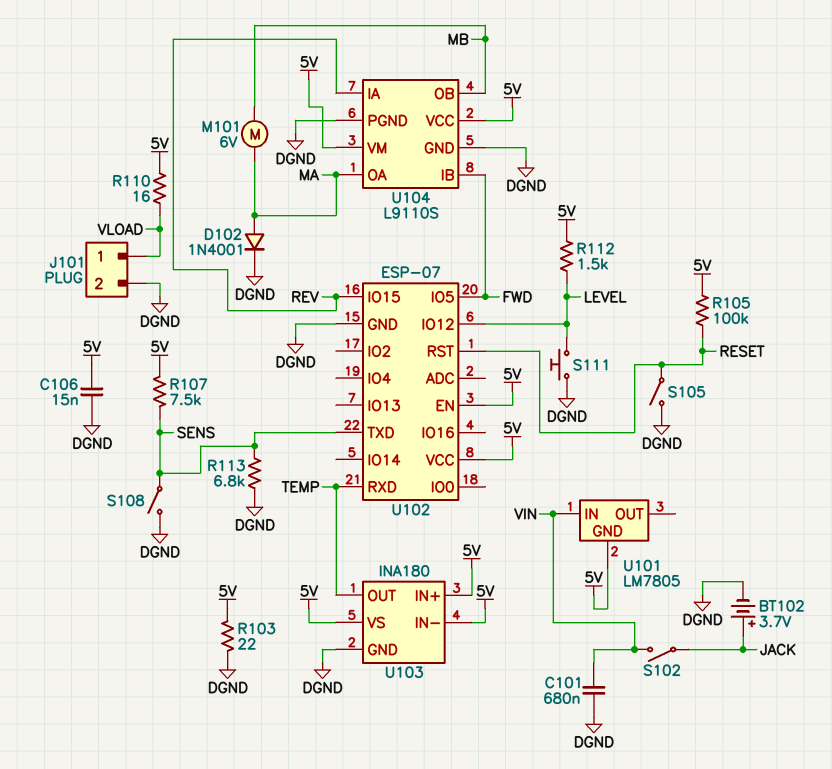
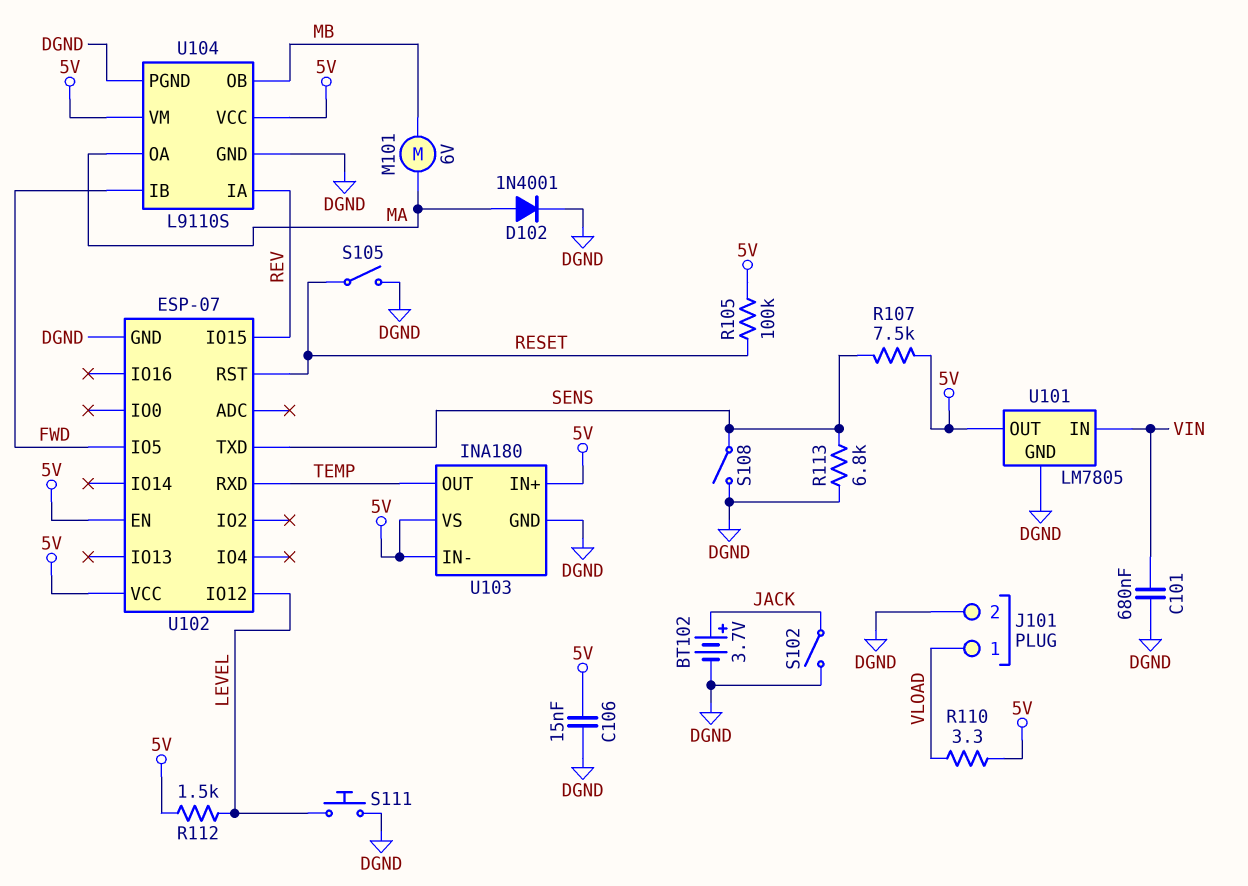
R103: 22 (5V, DGND) -> none
R110: 16 (5V, VLOAD) -> 3.3 (5V, VLOAD)
S102: switch (JACK, VIN) -> switch (DGND, JACK)
U101 pin GND: 5V -> DGND
U101 pin OUT: none -> 5V

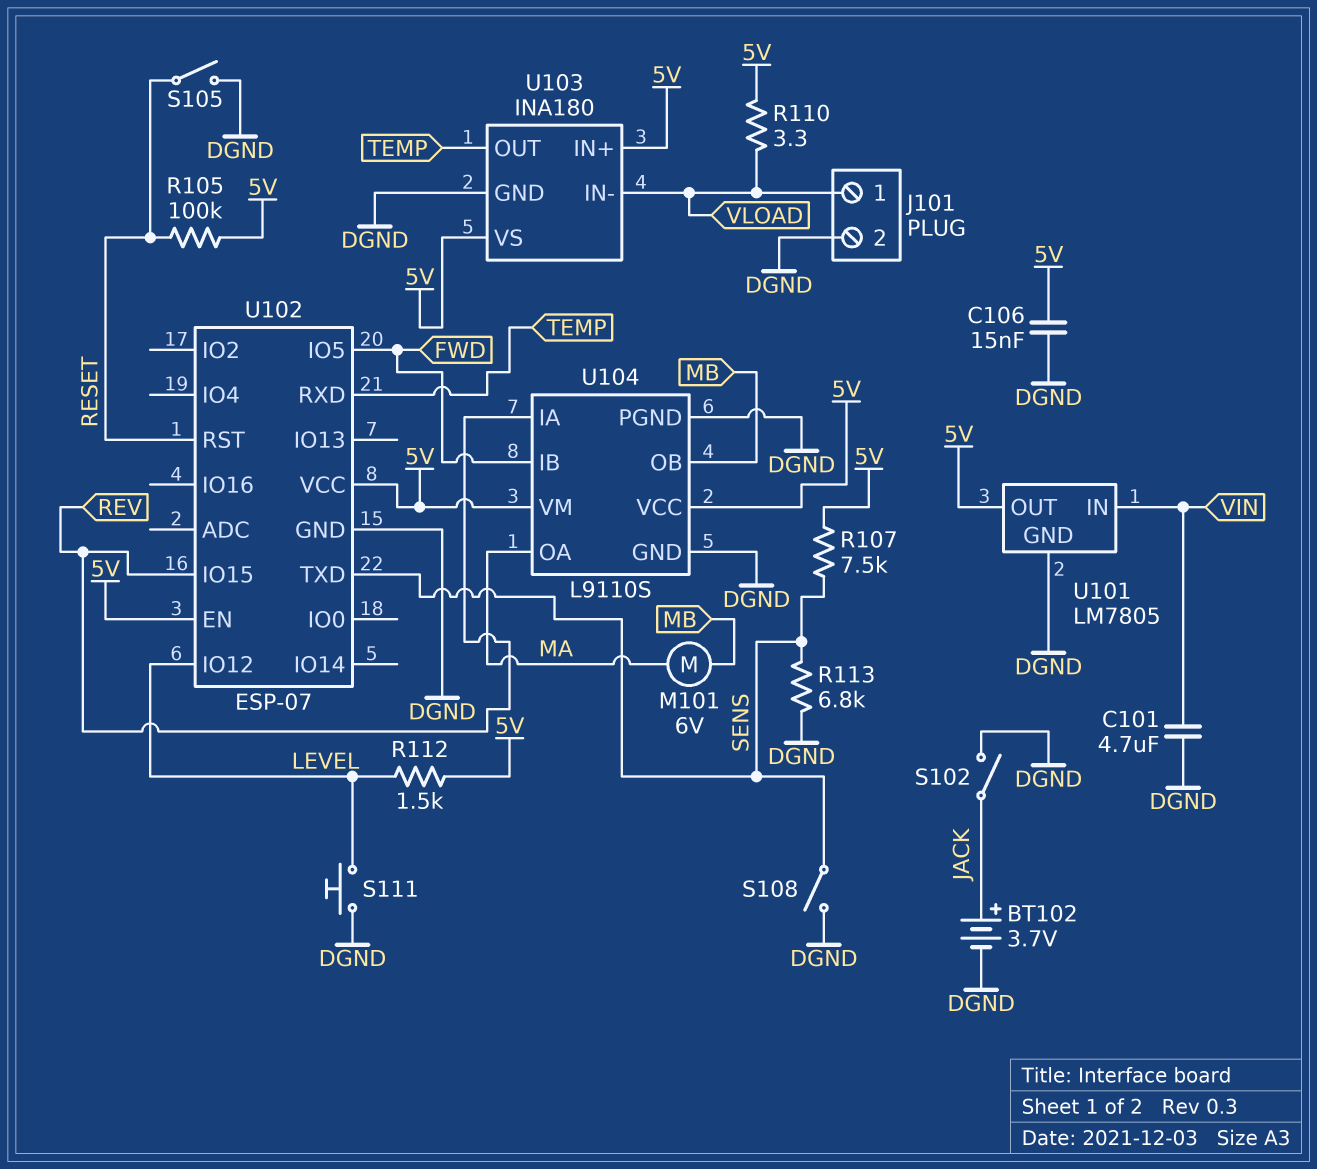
C101: 680nF (DGND, VIN) -> 4.7uF (DGND, VIN)
D102: diode 1N4001 (A MA, K DGND) -> none
U103 pin IN-: 5V -> VLOAD

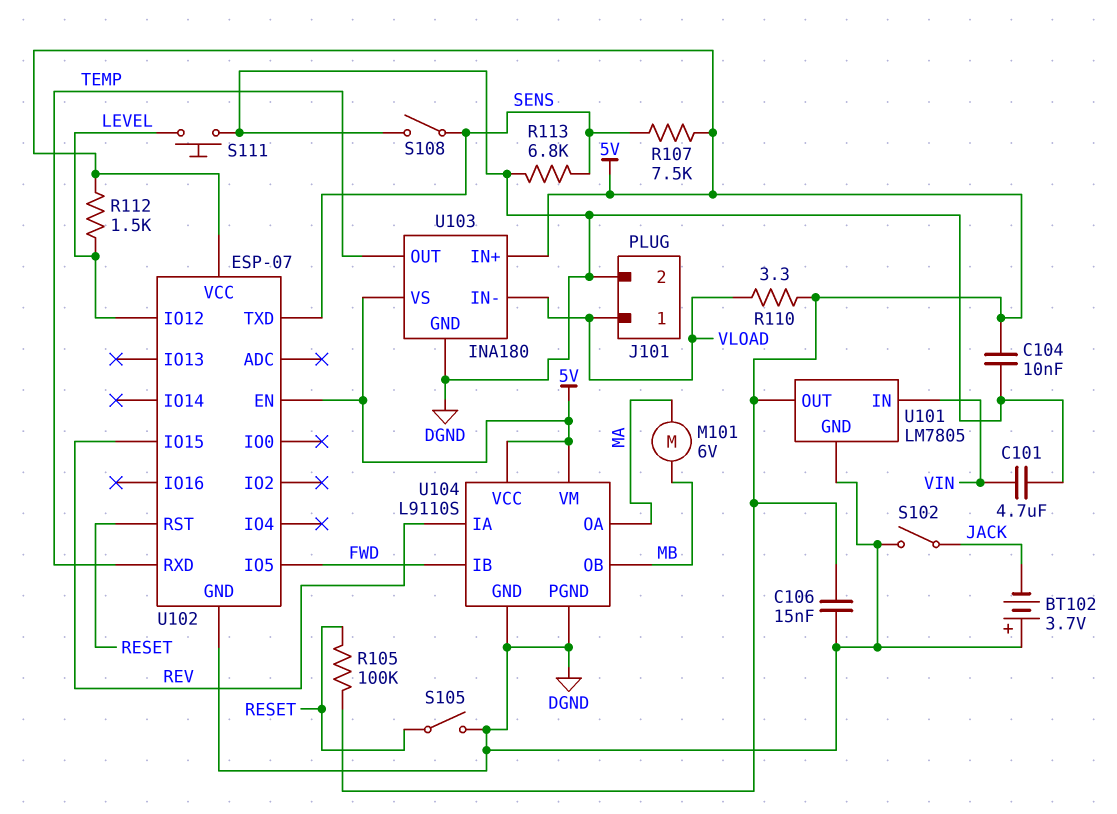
BT102: 3.7V (plus JACK, minus DGND) -> 3.7V (plus DGND, minus JACK)
C104: none -> 10nF (5V, DGND)

